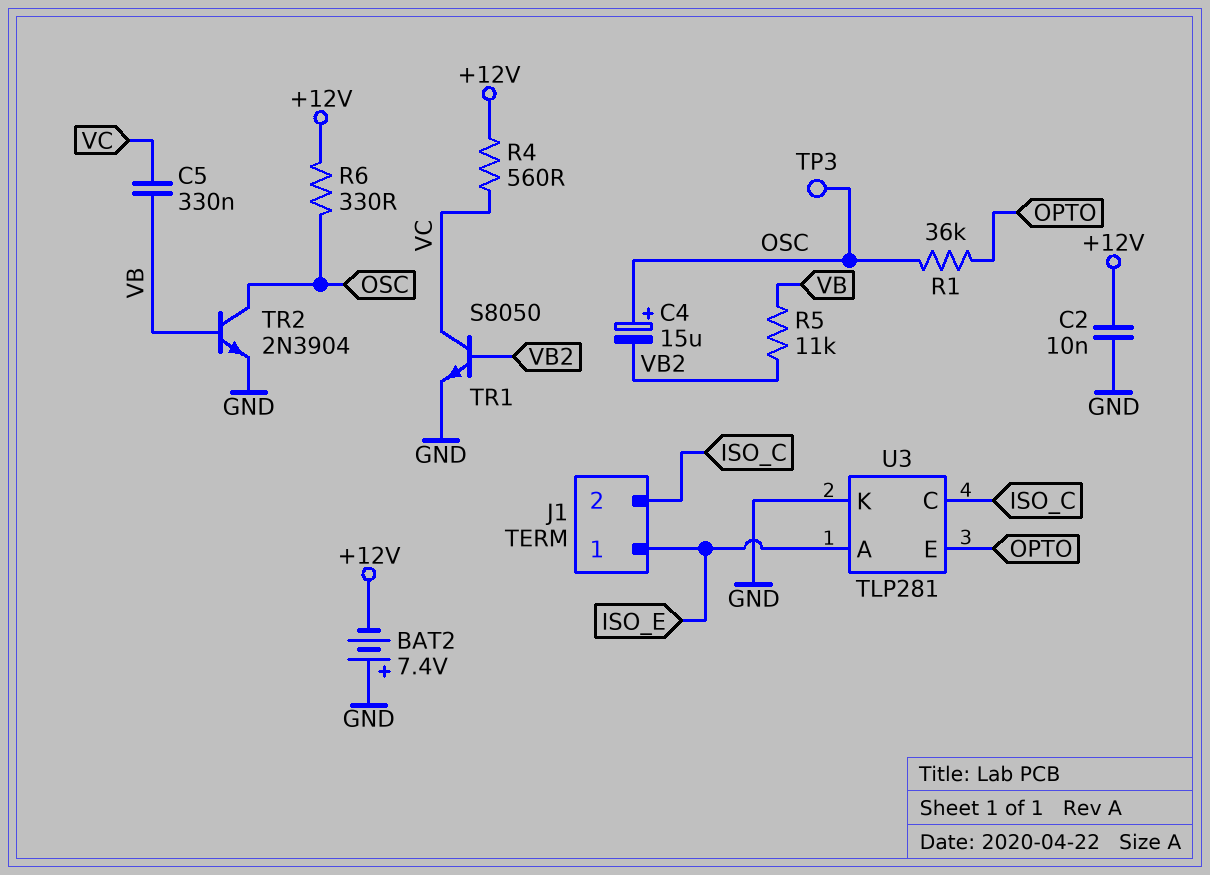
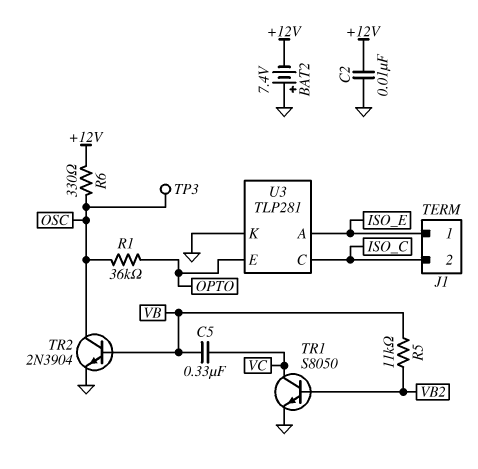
C4: 15uF (plus OSC, minus VB2) -> none
R4: 560 (+12V, VC) -> none

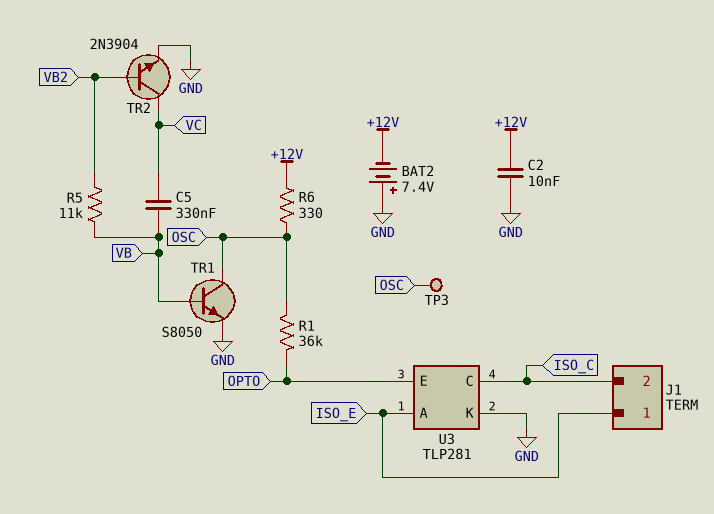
TR1: NPN S8050 (B VB2, C VC, E GND) -> NPN S8050 (B VB, C OSC, E GND)
TR2: NPN 2N3904 (B VB, C OSC, E GND) -> NPN 2N3904 (B VB2, C VC, E GND)

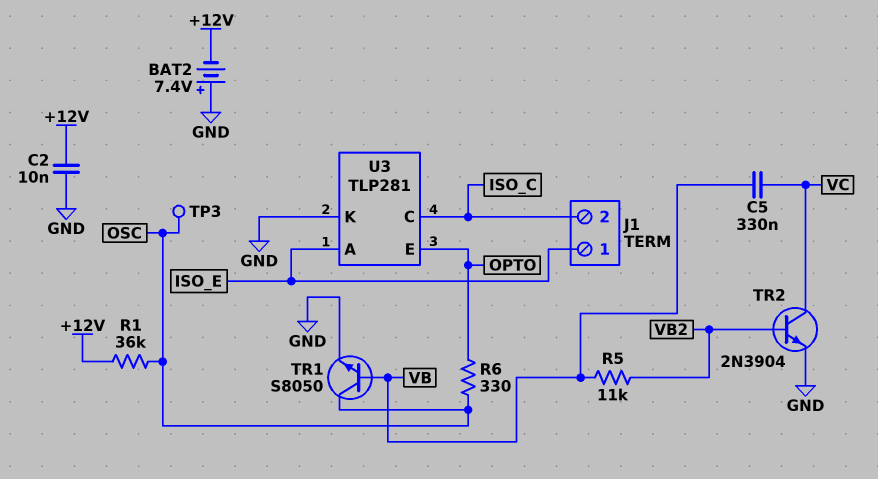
R1: 36k (OPTO, OSC) -> 36k (+12V, OSC)
R6: 330 (+12V, OSC) -> 330 (OPTO, OSC)

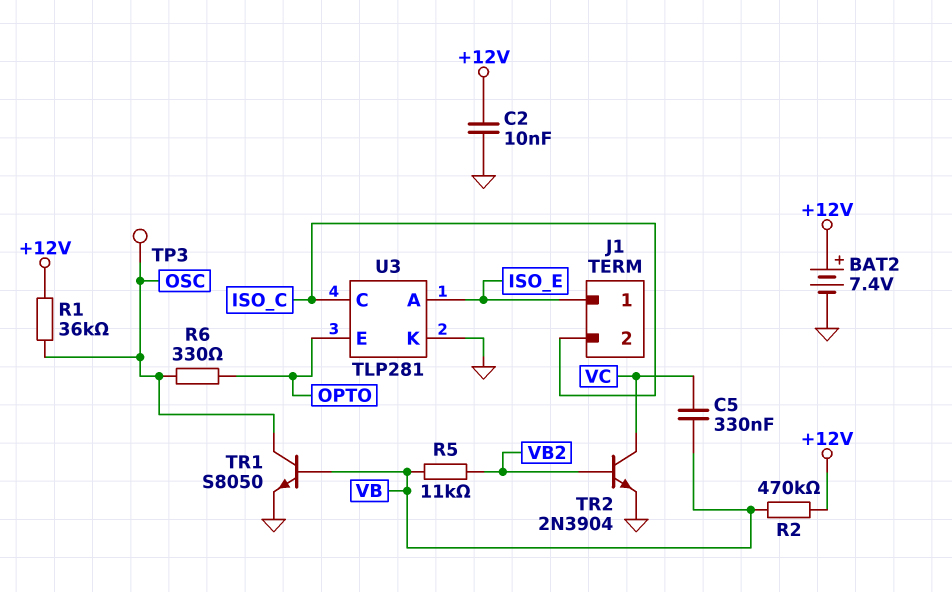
BAT2: 7.4V (plus GND, minus +12V) -> 7.4V (plus +12V, minus GND)
R2: none -> 470k (+12V, VB)

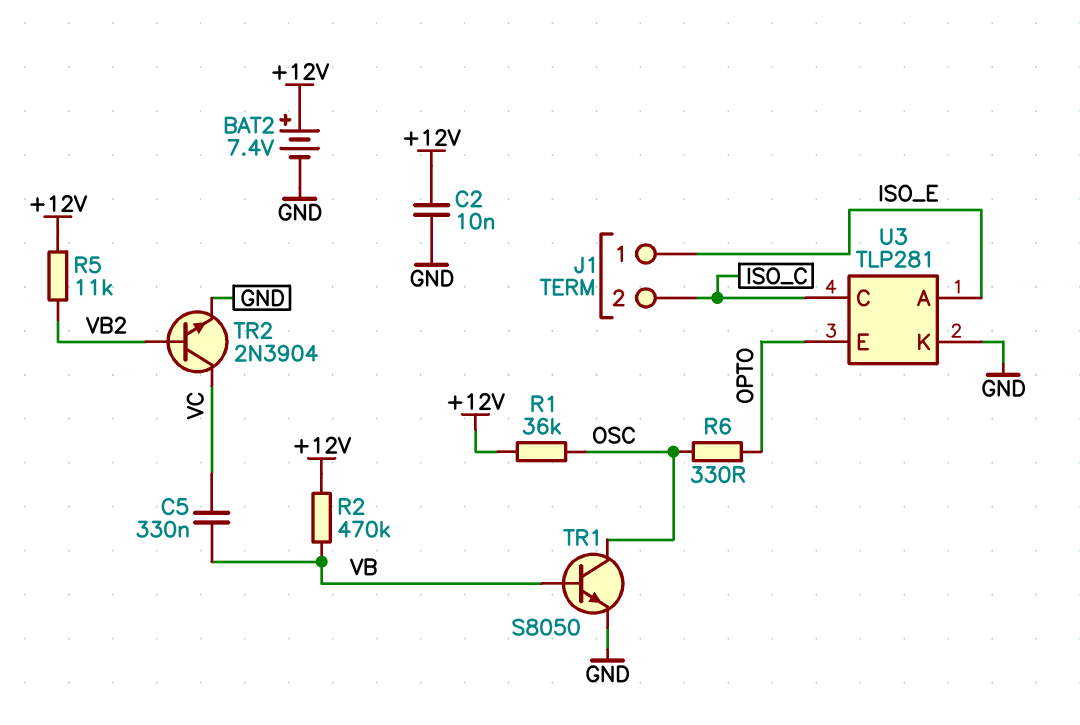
R5: 11k (VB, VB2) -> 11k (+12V, VB2)
TP3: test point (OSC) -> none

